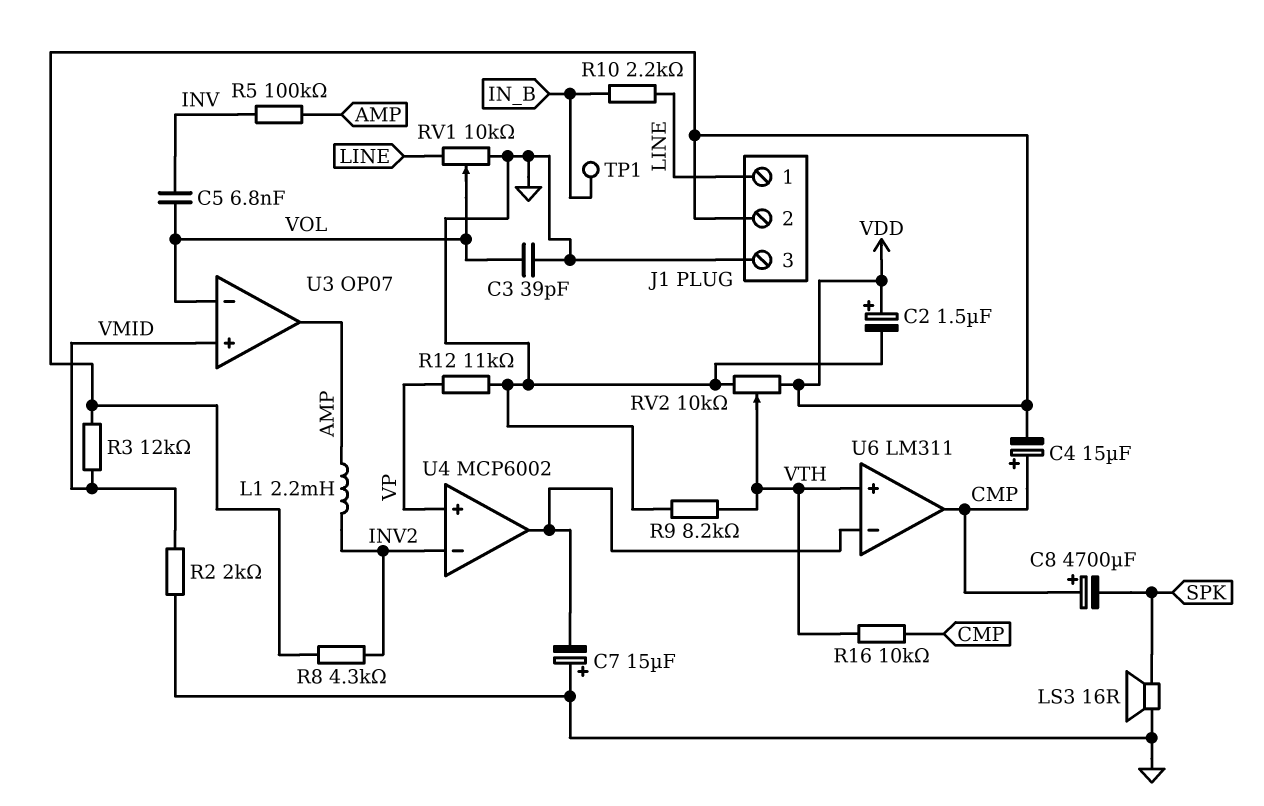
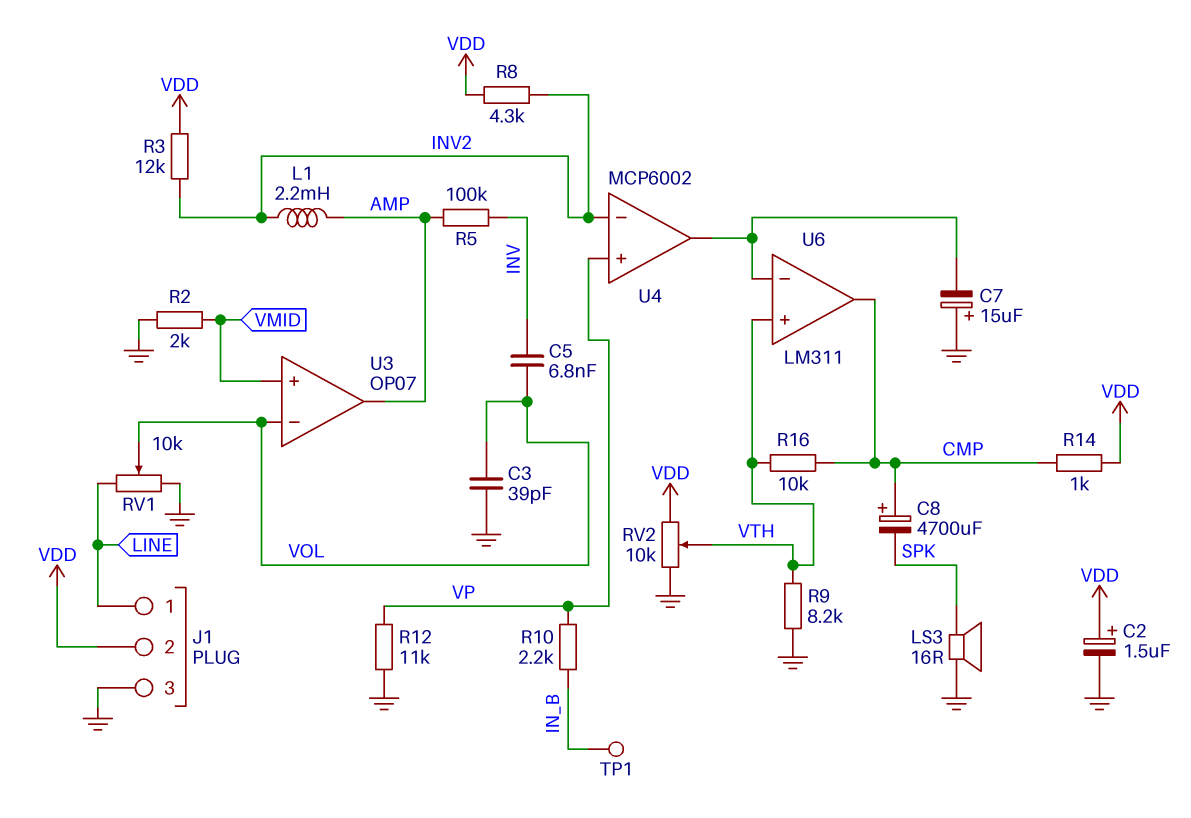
C4: 15uF (plus CMP, minus VDD) -> none
R3: 12k (VDD, VMID) -> 12k (INV2, VDD)
R10: 2.2k (IN_B, LINE) -> 2.2k (IN_B, VP)
R14: none -> 1k (CMP, VDD)

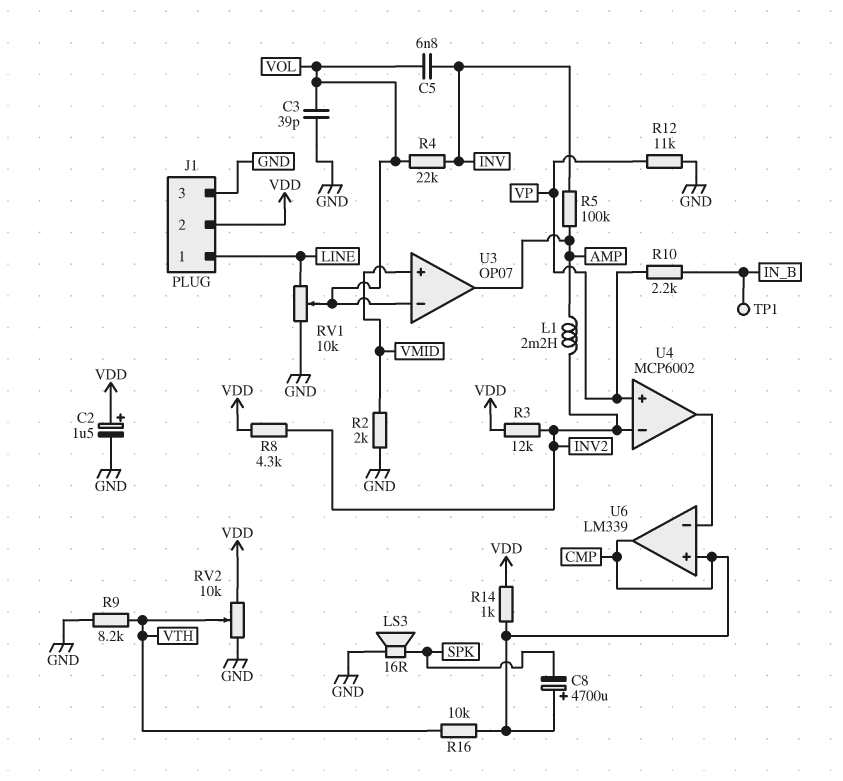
C7: 15uF (plus GND, minus U4/out) -> none
R4: none -> 22k (INV, VOL)
U6: LM311 -> LM339
U6 pin in+: VTH -> CMP

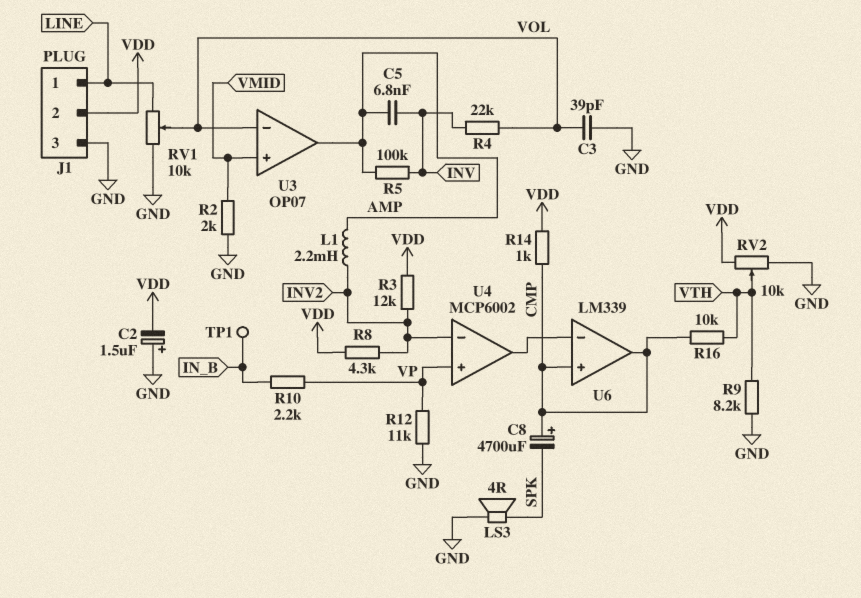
C2: 1.5uF (plus VDD, minus GND) -> 1.5uF (plus GND, minus VDD)
C5: 6.8nF (INV, VOL) -> 6.8nF (AMP, INV)
LS3: speaker 16R (GND, SPK) -> speaker 4R (GND, SPK)

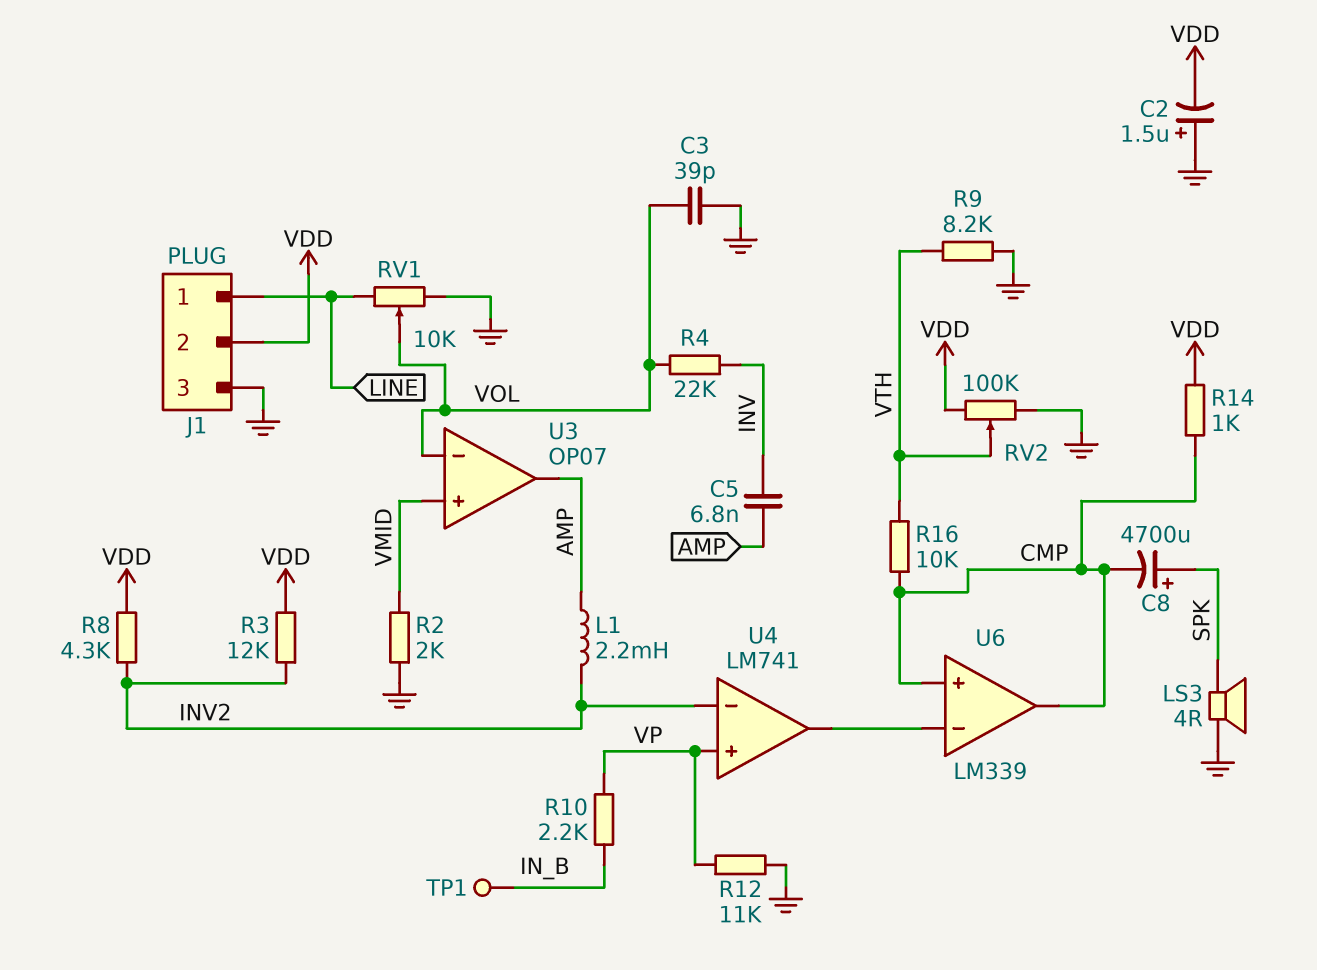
C8: 4700uF (plus CMP, minus SPK) -> 4700uF (plus SPK, minus CMP)
R5: 100k (AMP, INV) -> none
RV2: 10k (GND, VDD, wiper VTH) -> 100k (GND, VDD, wiper VTH)
U4: MCP6002 -> LM741

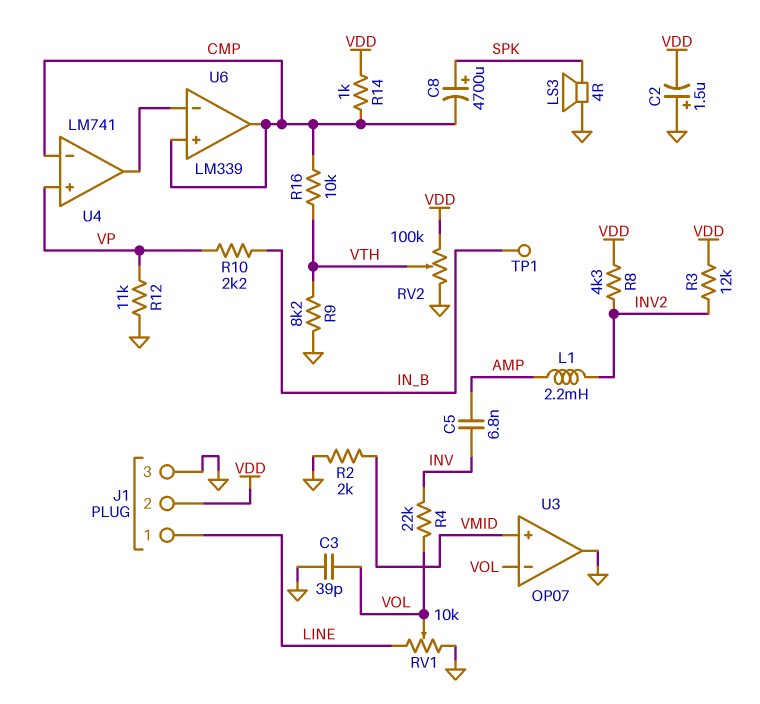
U3 pin out: AMP -> GND
U4 pin in-: INV2 -> CMP

